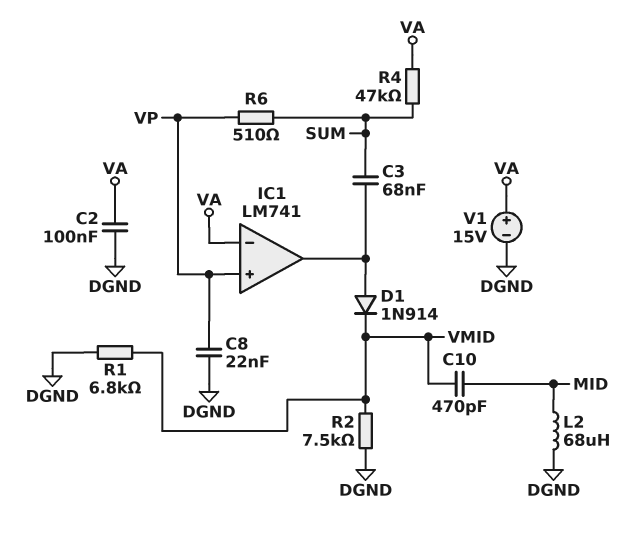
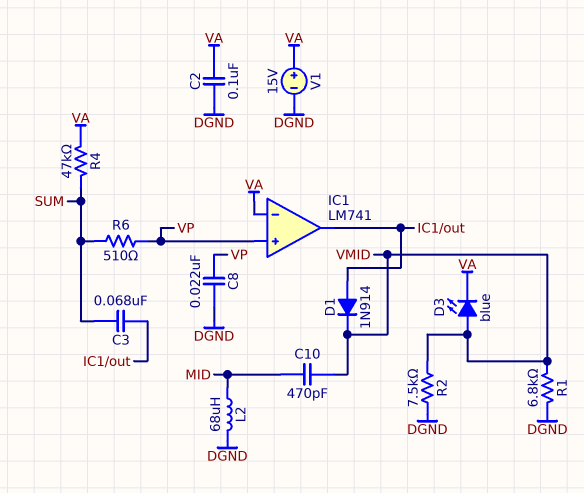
D3: none -> LED blue (A VMID, K VA)

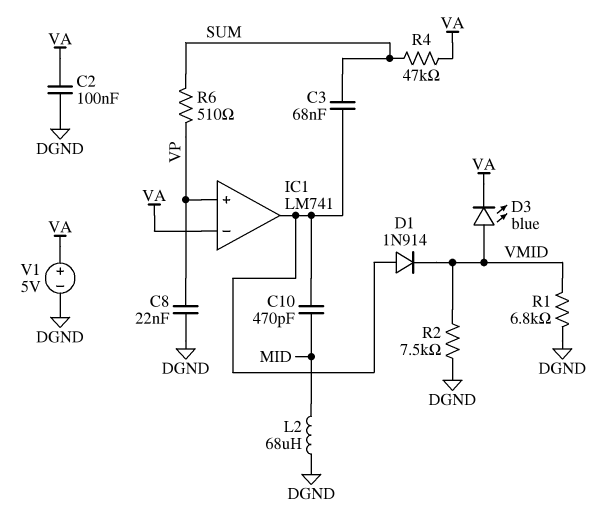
C10: 470pF (MID, VMID) -> 470pF (IC1/out, MID)
V1: 15V (plus VA, minus DGND) -> 5V (plus VA, minus DGND)

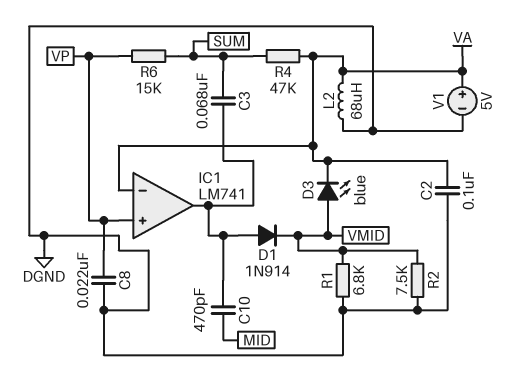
L2: 68uH (DGND, MID) -> 68uH (DGND, VA)
R6: 510 (SUM, VP) -> 15k (SUM, VP)

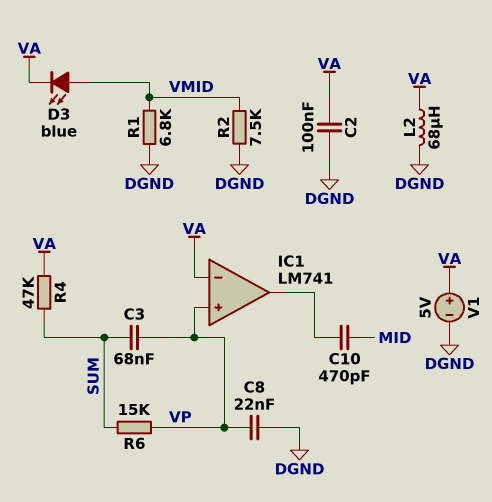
C3: 68nF (IC1/out, SUM) -> 68nF (SUM, VP)
D1: diode 1N914 (A IC1/out, K VMID) -> none

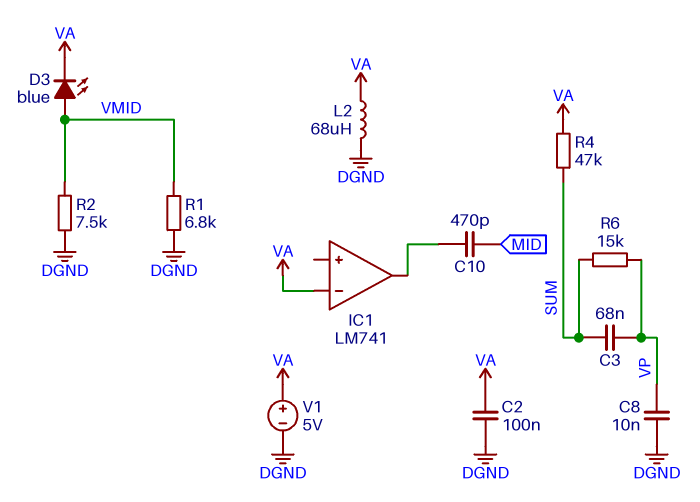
C8: 22nF (DGND, VP) -> 10nF (DGND, VP)
IC1 pin in+: VP -> none

